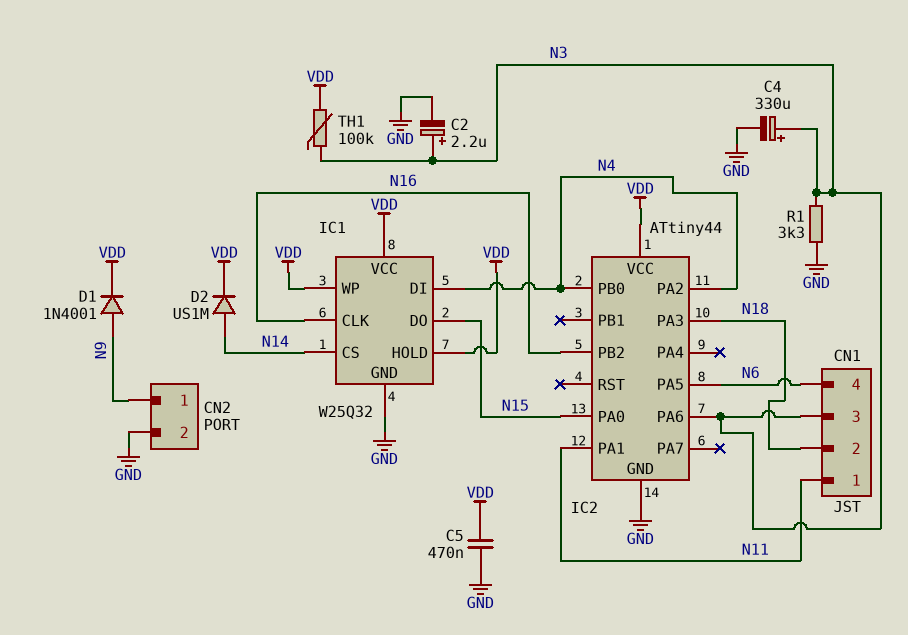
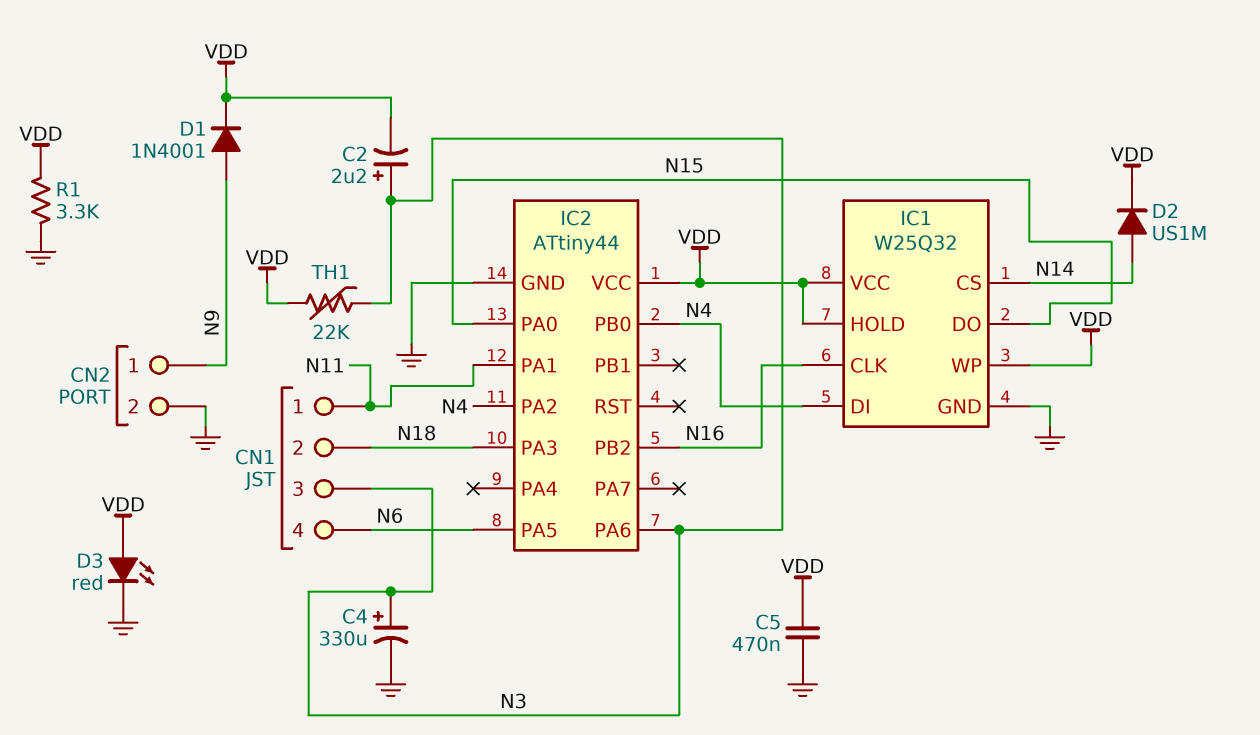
C2: 2.2uF (plus N3, minus GND) -> 2.2uF (plus N3, minus VDD)
D3: none -> LED red (A VDD, K GND)
R1: 3.3k (GND, N3) -> 3.3k (GND, VDD)
TH1: 100k (N3, VDD) -> 22k (N3, VDD)

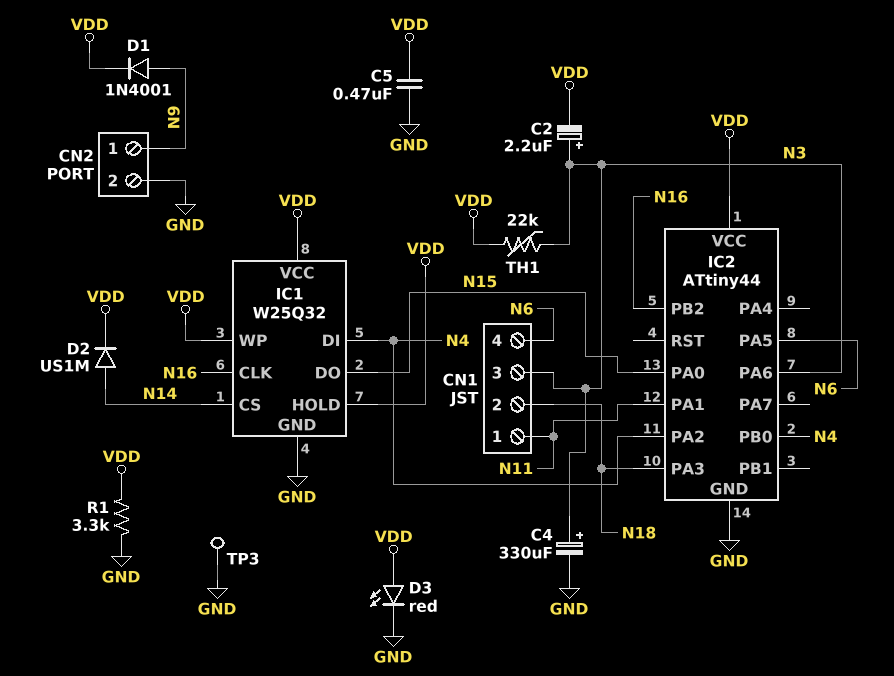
TP3: none -> test point (GND)

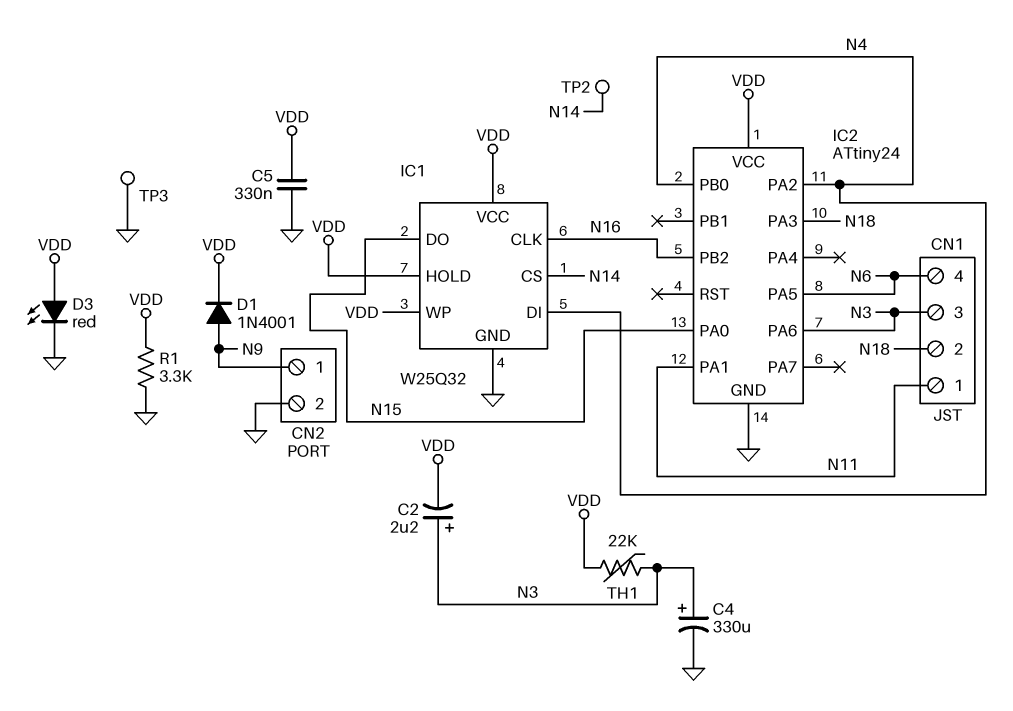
C5: 470nF (GND, VDD) -> 330nF (GND, VDD)
D2: diode US1M (A N14, K VDD) -> none
IC2: ATtiny44 -> ATtiny24
TP2: none -> test point (N14)

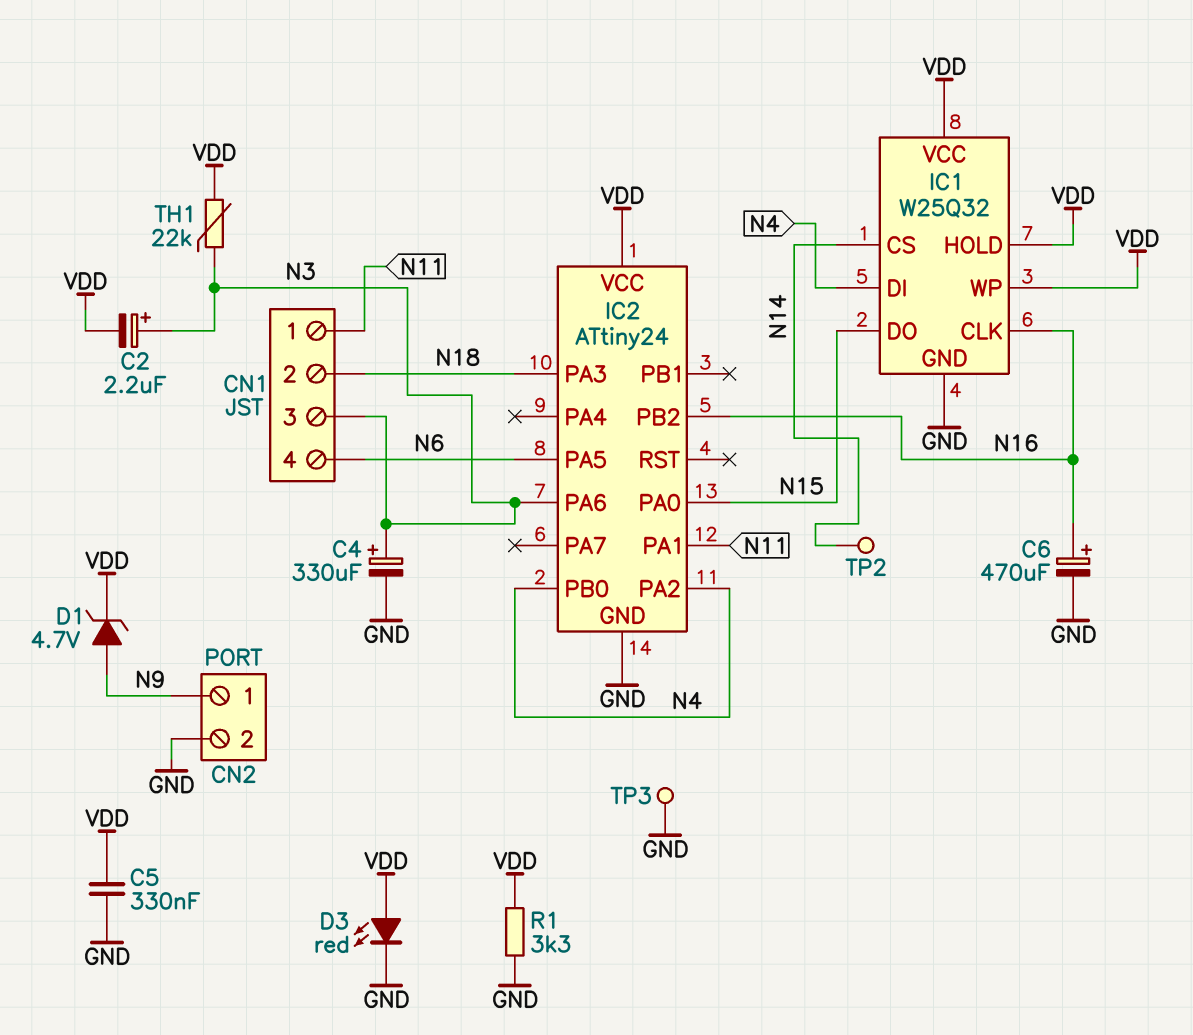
C6: none -> 470uF (plus N16, minus GND)
D1: diode 1N4001 (A N9, K VDD) -> zener 4.7V (A N9, K VDD)

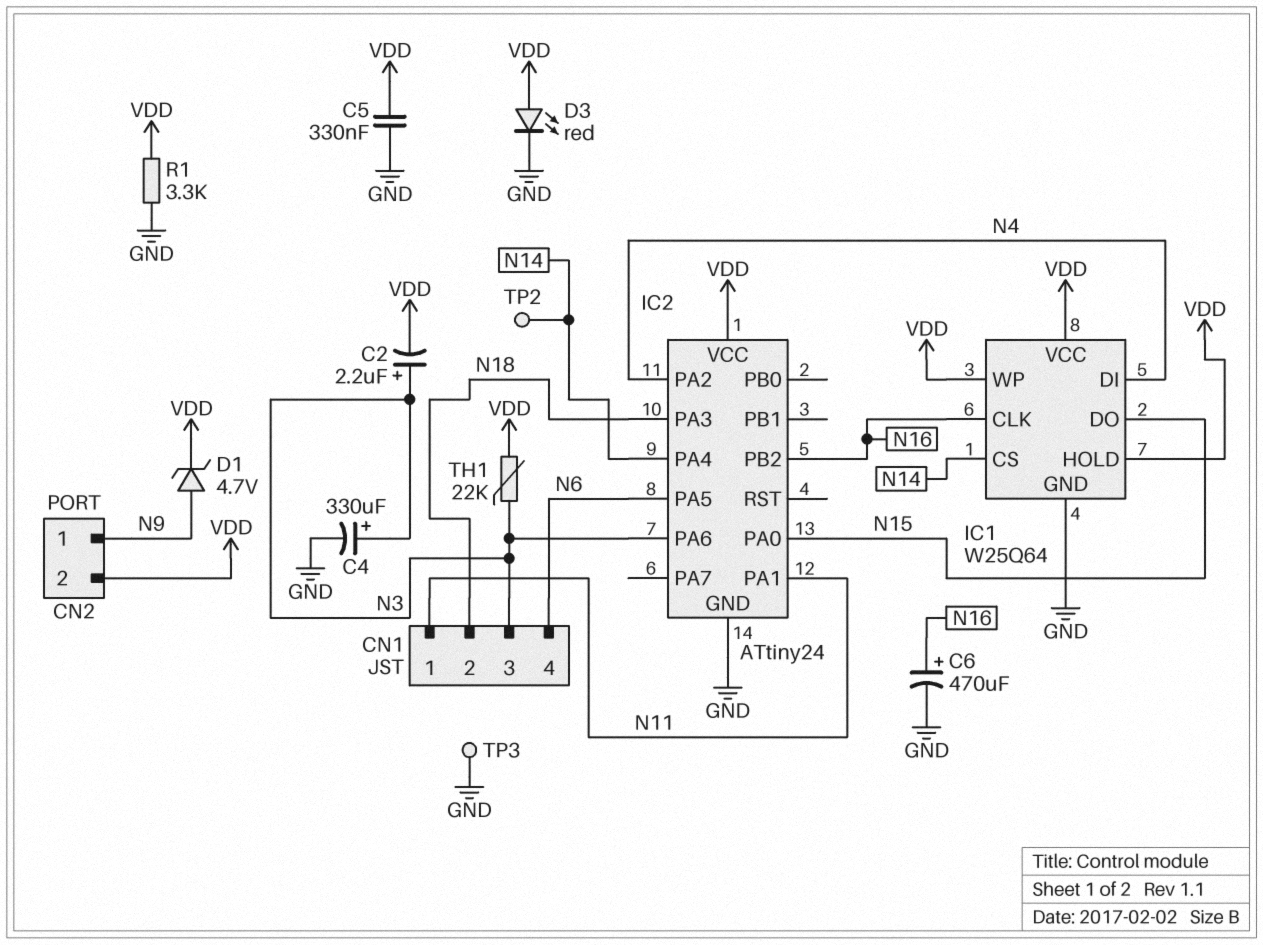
CN2 pin 2: GND -> VDD
IC1: W25Q32 -> W25Q64
IC2 pin PA4: none -> N14
IC2 pin PB0: N4 -> none

